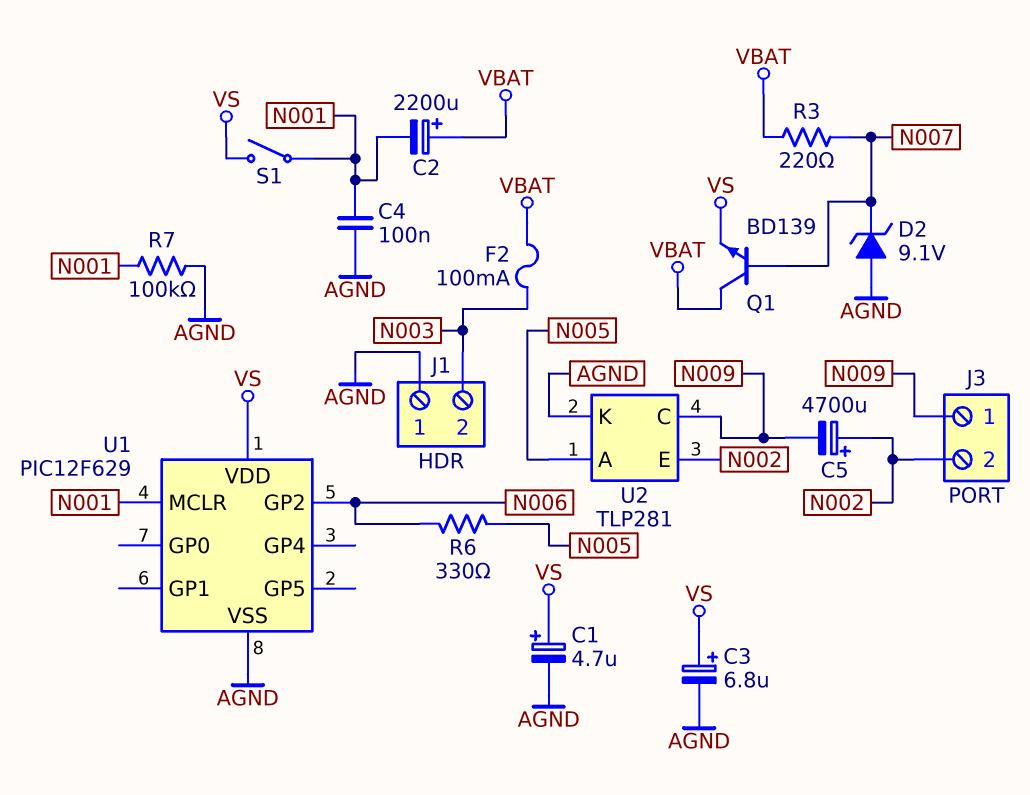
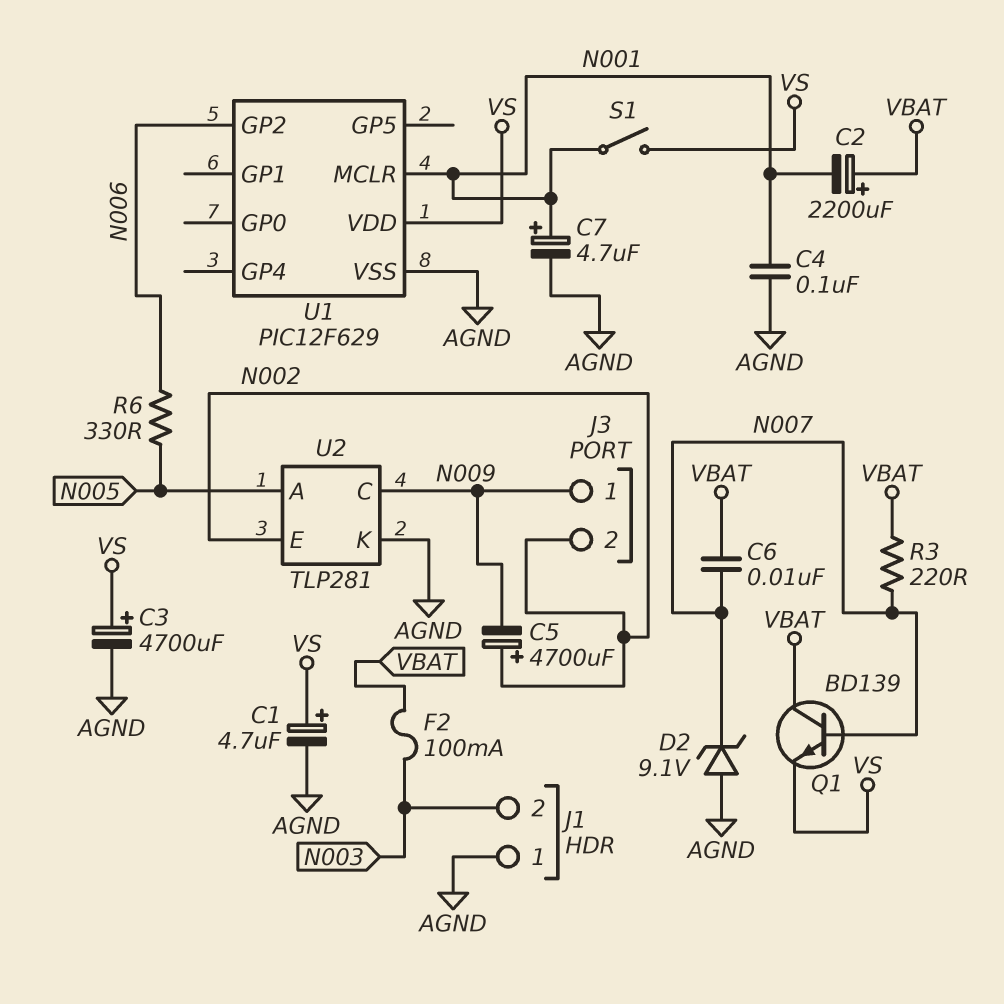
C3: 6.8uF (plus VS, minus AGND) -> 4700uF (plus VS, minus AGND)
C6: none -> 10nF (N007, VBAT)
C7: none -> 4.7uF (plus N001, minus AGND)
R7: 100k (AGND, N001) -> none

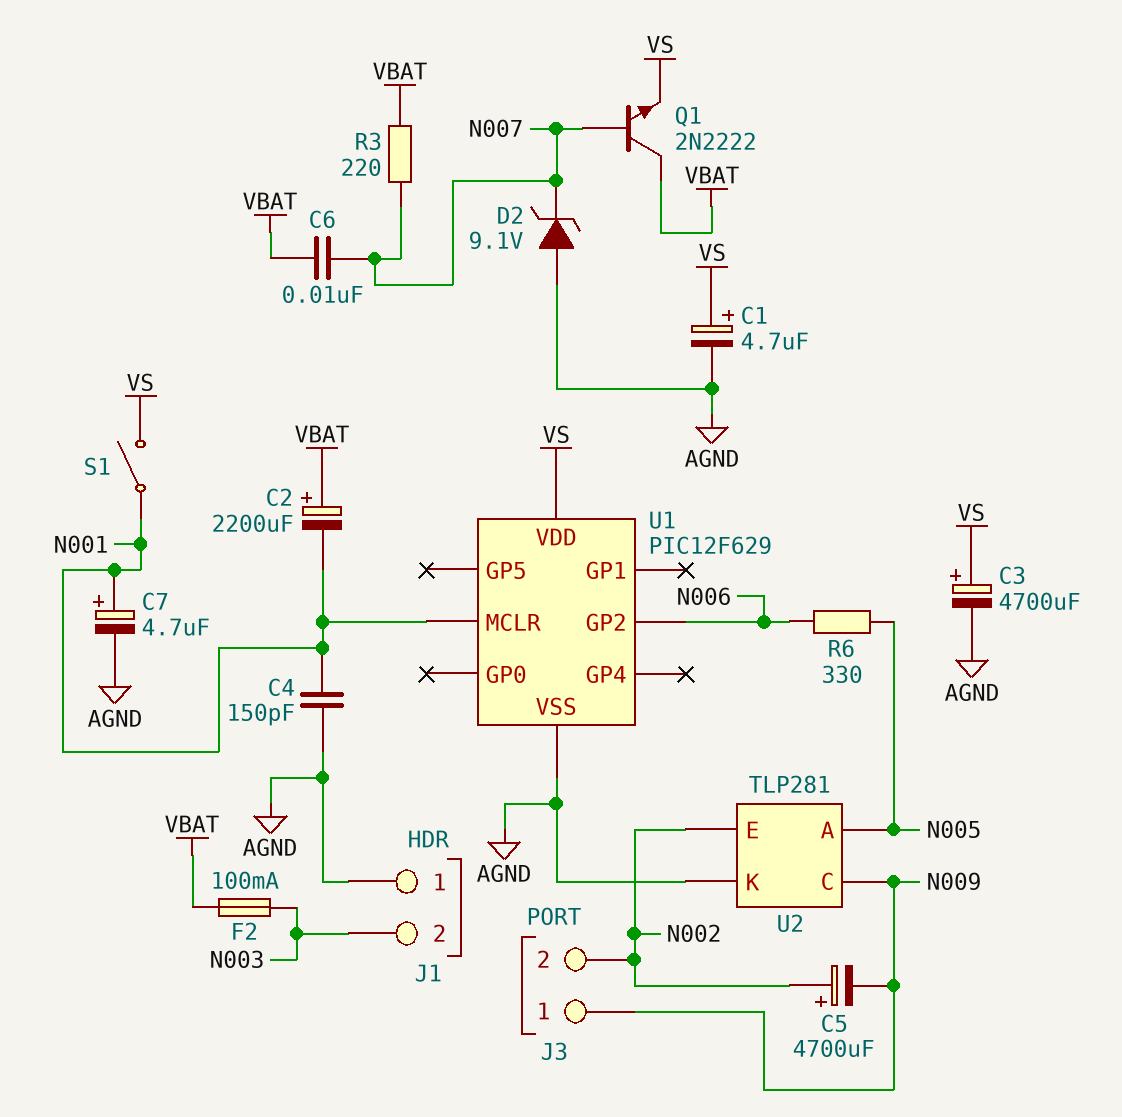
C4: 100nF (AGND, N001) -> 150pF (AGND, N001)
Q1: NPN BD139 (B N007, C VBAT, E VS) -> NPN 2N2222 (B N007, C VBAT, E VS)

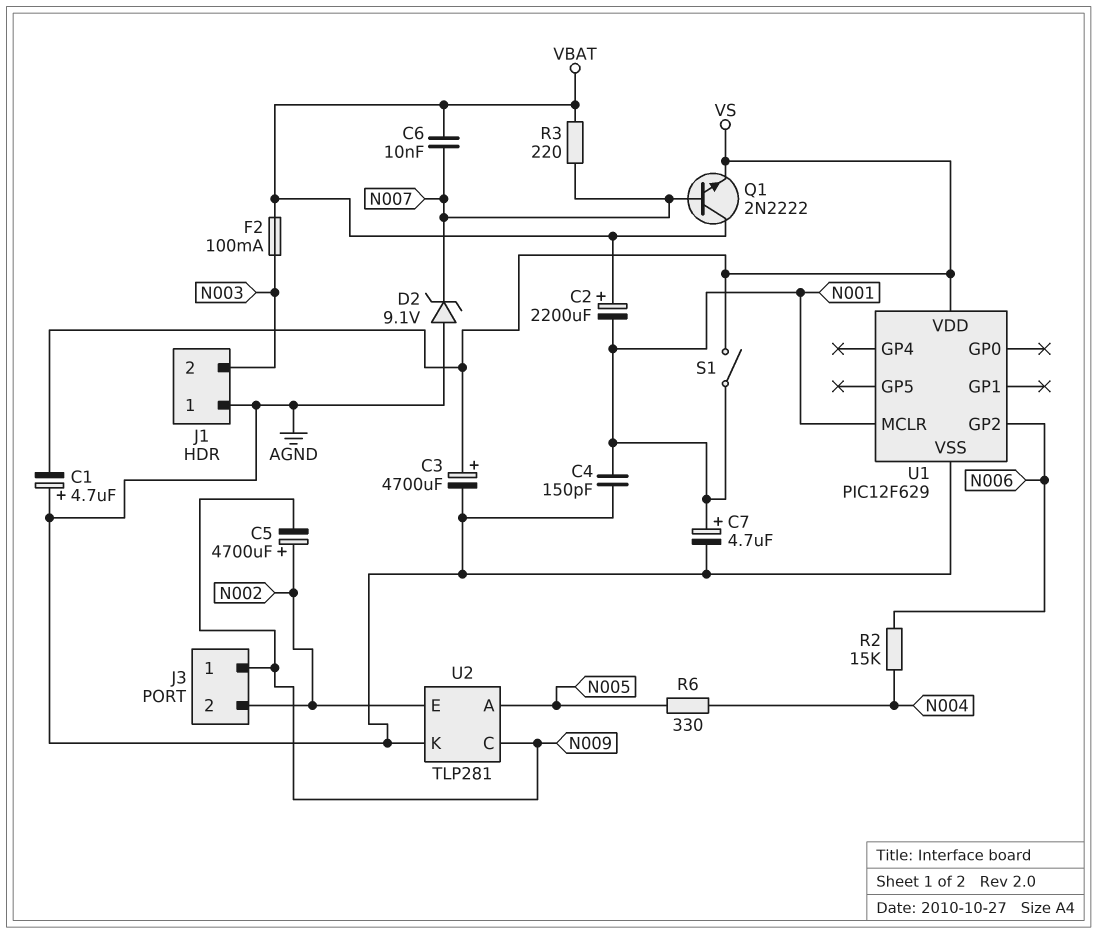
C1: 4.7uF (plus VS, minus AGND) -> 4.7uF (plus AGND, minus VS)
R2: none -> 15k (N004, N006)
R6: 330 (N005, N006) -> 330 (N004, N005)

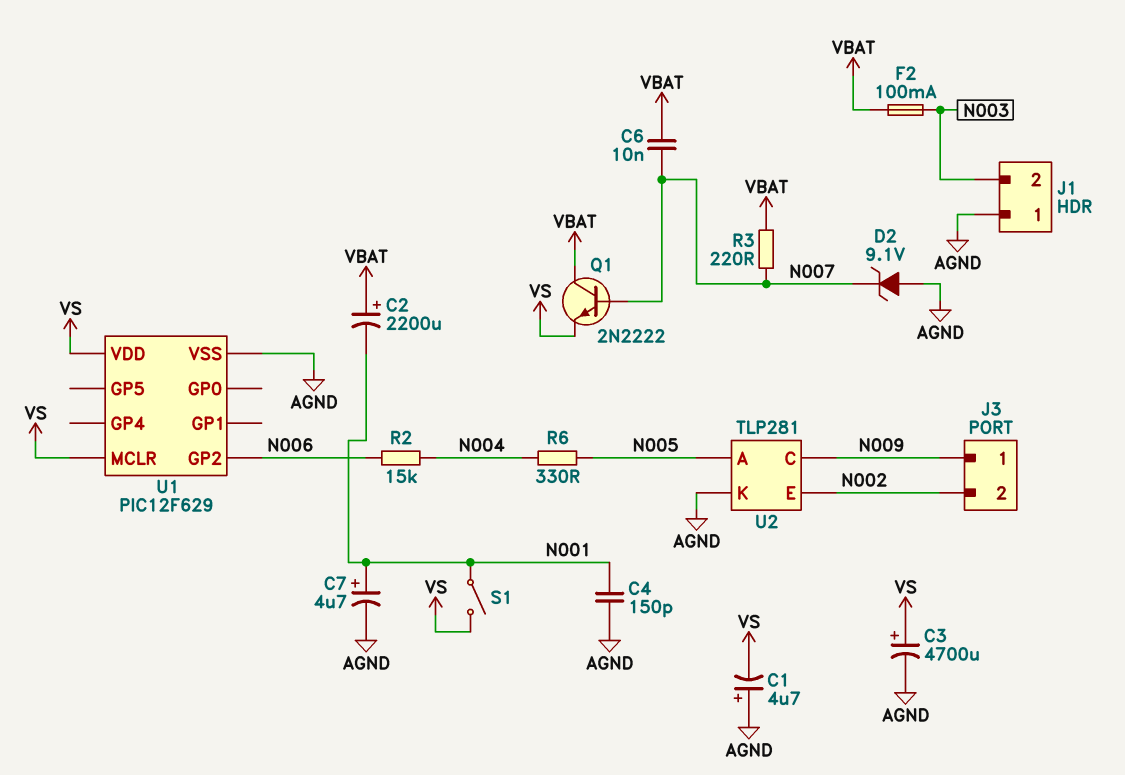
C5: 4700uF (plus N002, minus N009) -> none
U1 pin MCLR: N001 -> VS

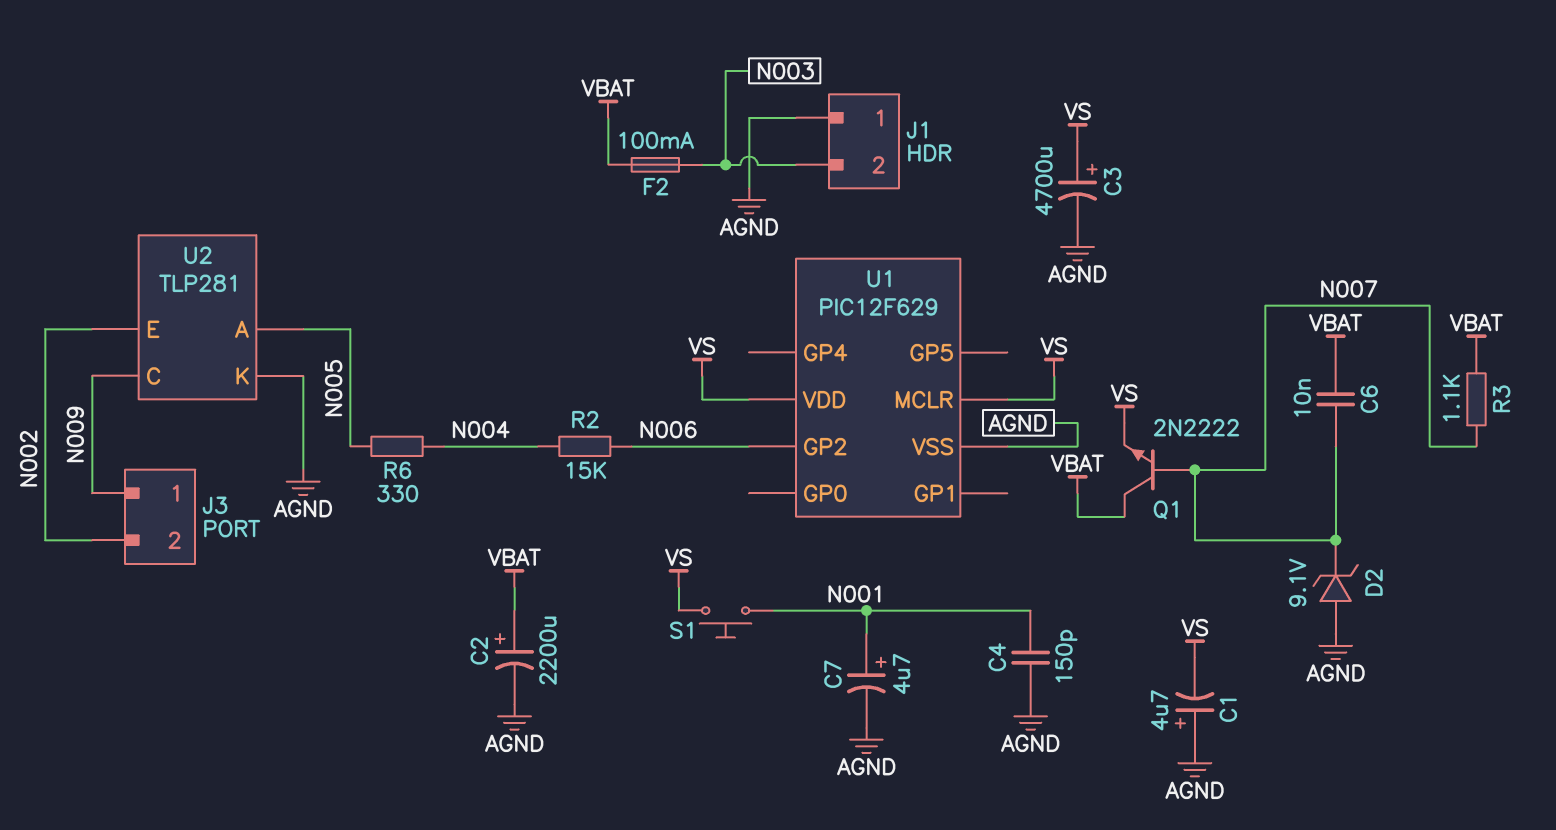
C2: 2200uF (plus VBAT, minus N001) -> 2200uF (plus VBAT, minus AGND)
R3: 220 (N007, VBAT) -> 1.1k (N007, VBAT)
S1: switch (N001, VS) -> button (N001, VS)

